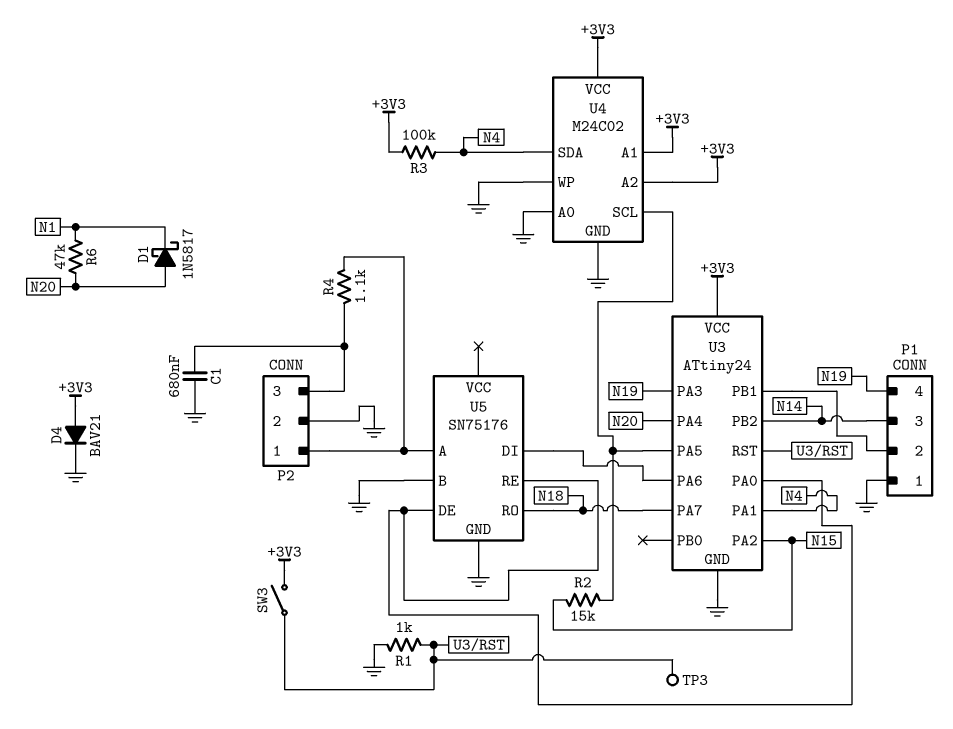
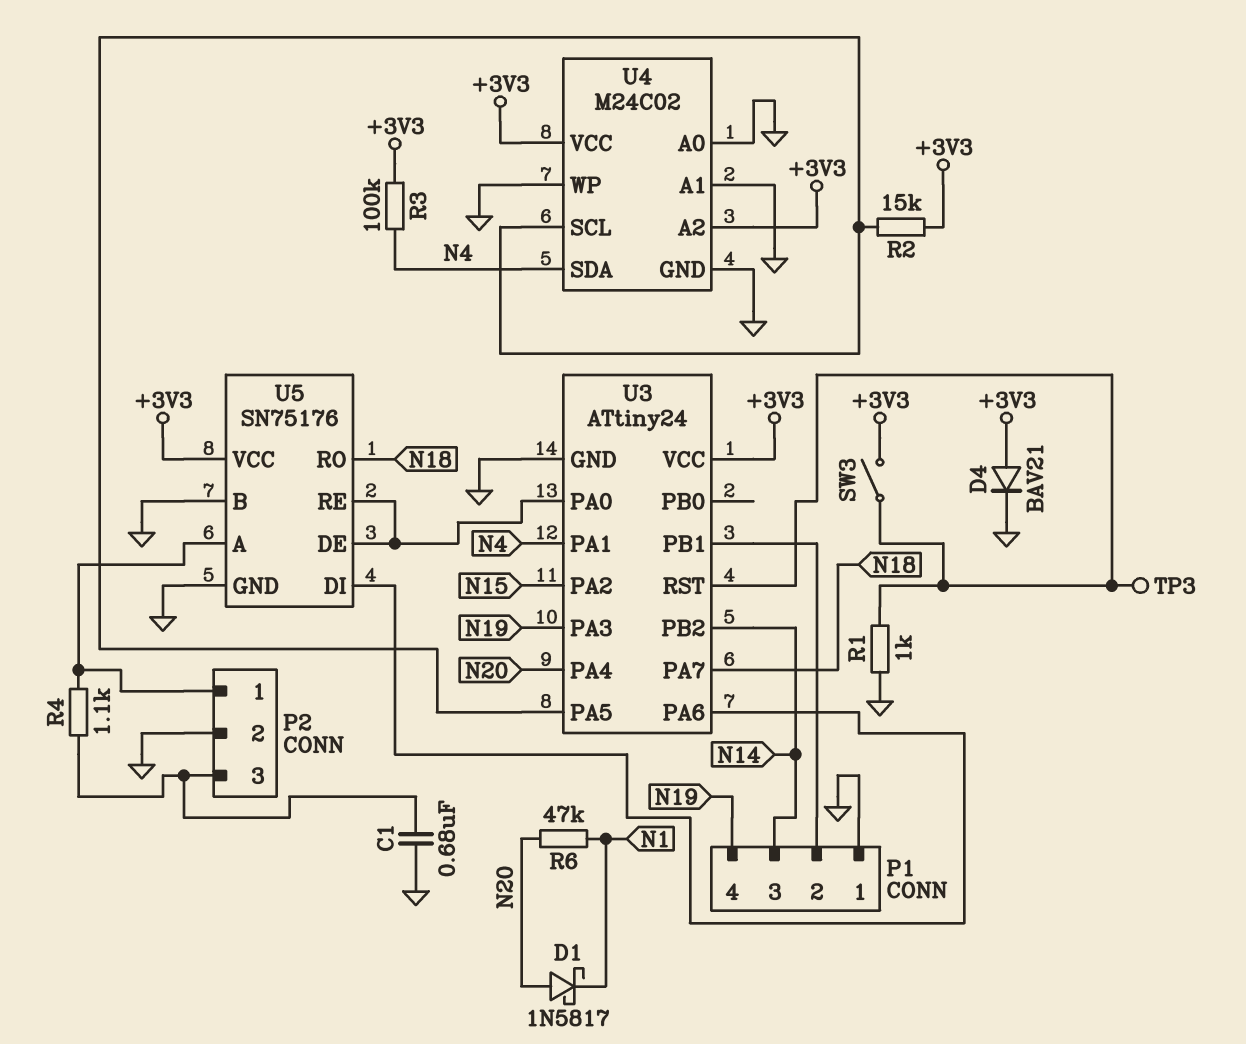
R2: 15k (N15, U3/PA5) -> 15k (+3V3, U3/PA5)
U4 pin A1: +3V3 -> GND
U5 pin VCC: none -> +3V3

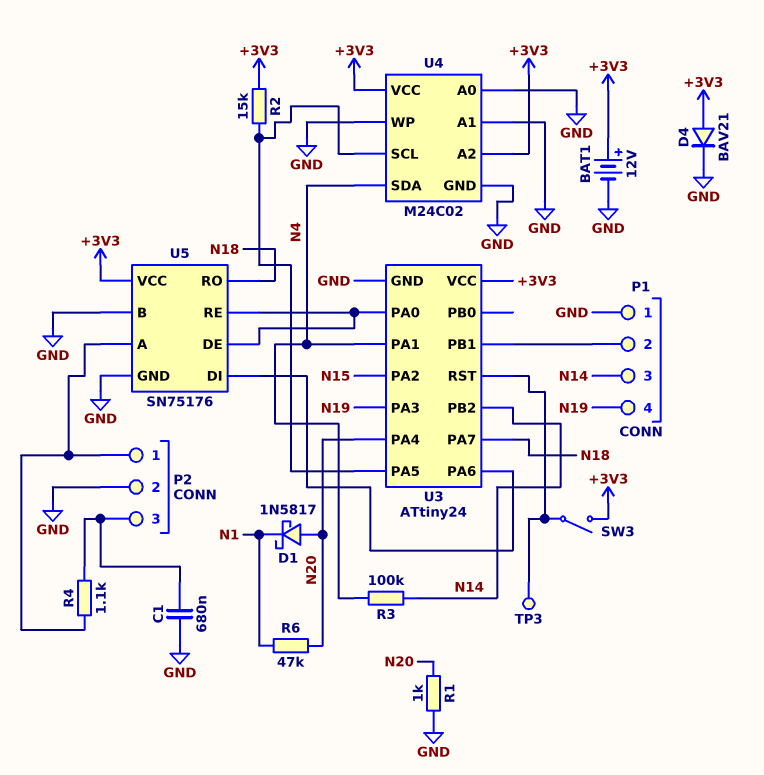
BAT1: none -> 12V (plus +3V3, minus GND)
R1: 1k (GND, U3/RST) -> 1k (GND, N20)
R3: 100k (+3V3, N4) -> 100k (N4, N14)

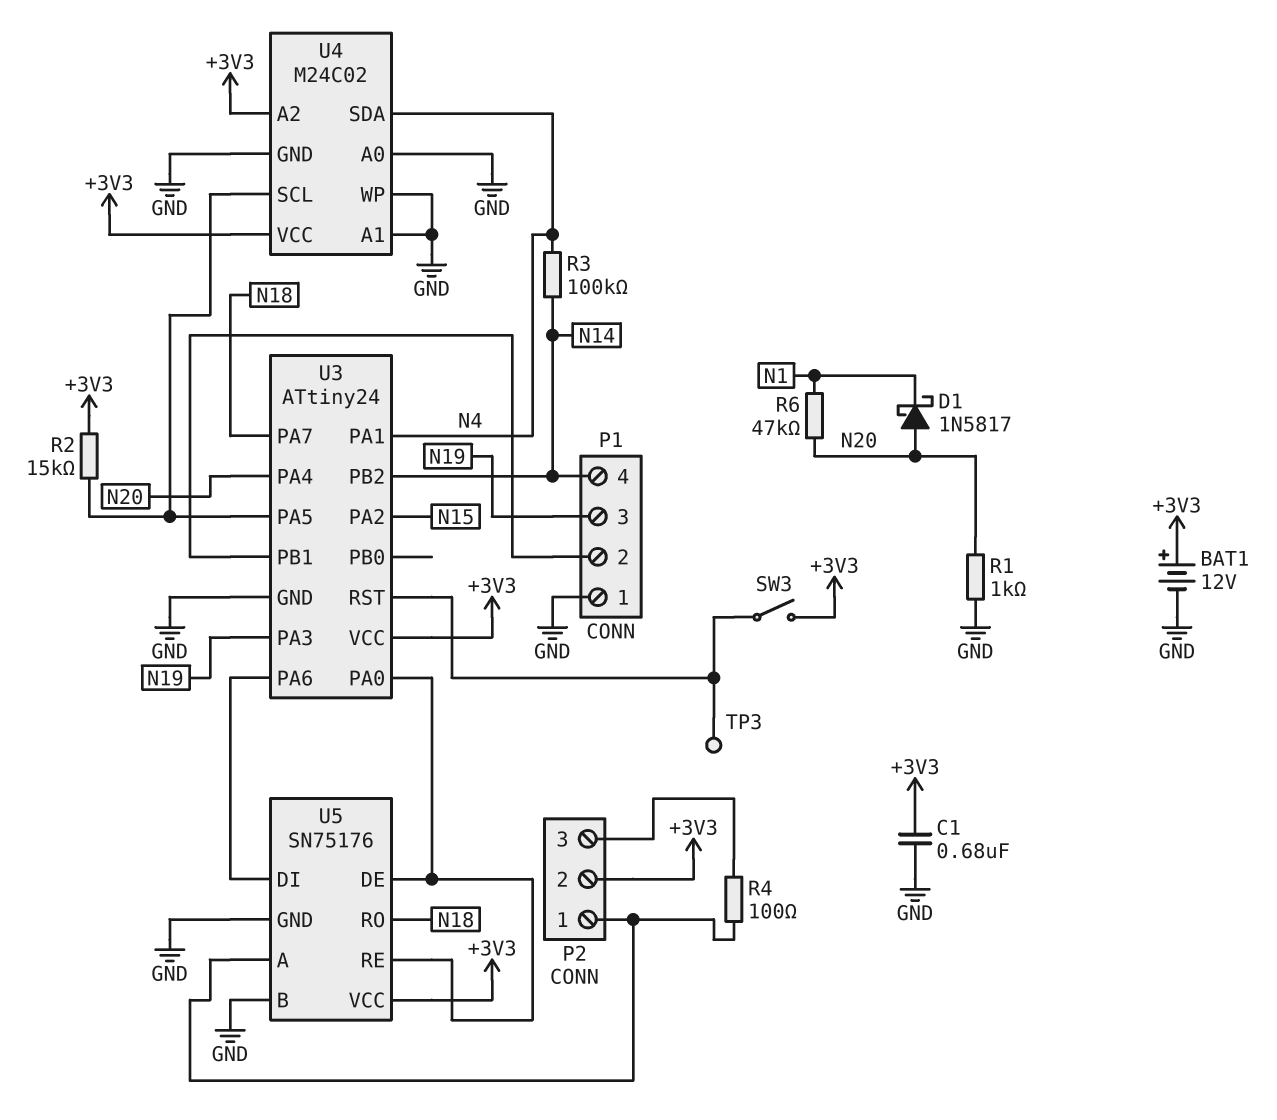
C1: 680nF (GND, P2/3) -> 680nF (+3V3, GND)
D4: diode BAV21 (A +3V3, K GND) -> none
P1 pin 3: N14 -> N19
P1 pin 4: N19 -> N14
P2 pin 2: GND -> +3V3
R4: 1.1k (P2/1, P2/3) -> 100 (P2/1, P2/3)

